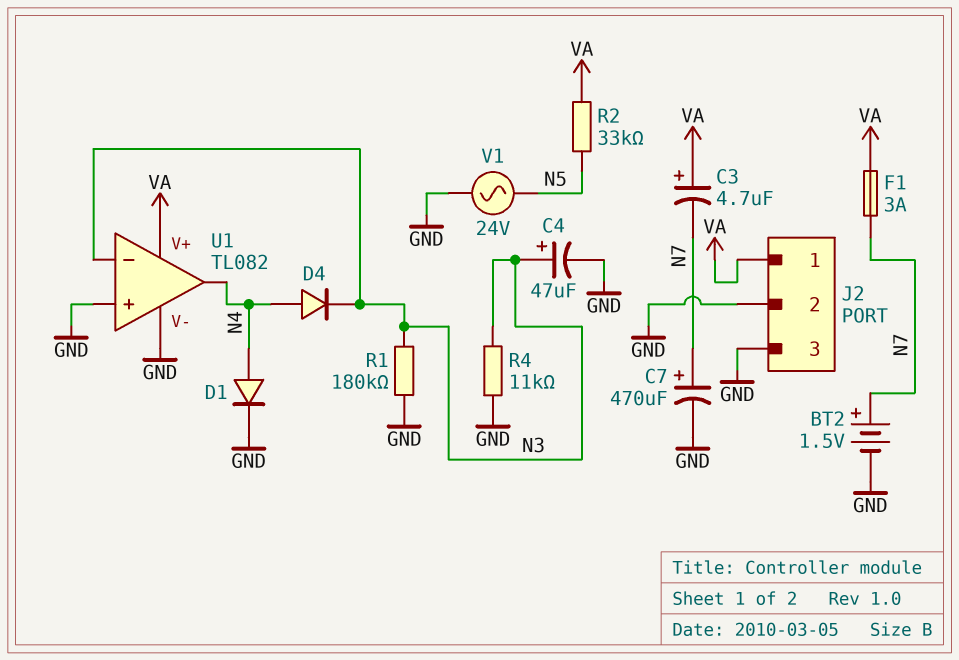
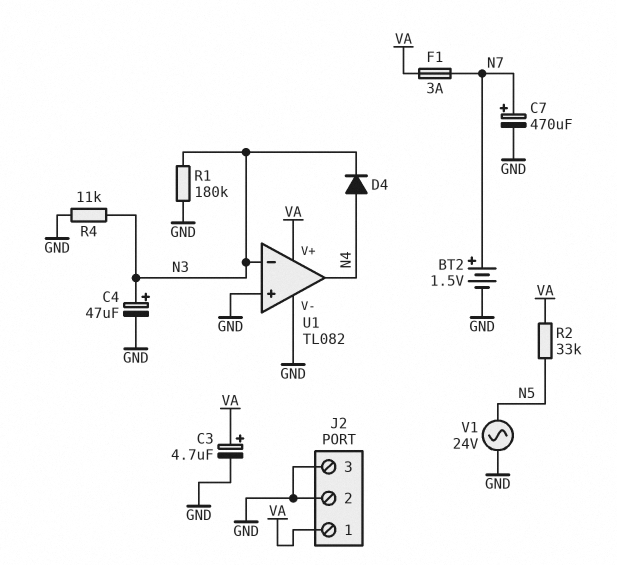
C3: 4.7uF (plus VA, minus N7) -> 4.7uF (plus VA, minus GND)
D1: diode (A N4, K GND) -> none

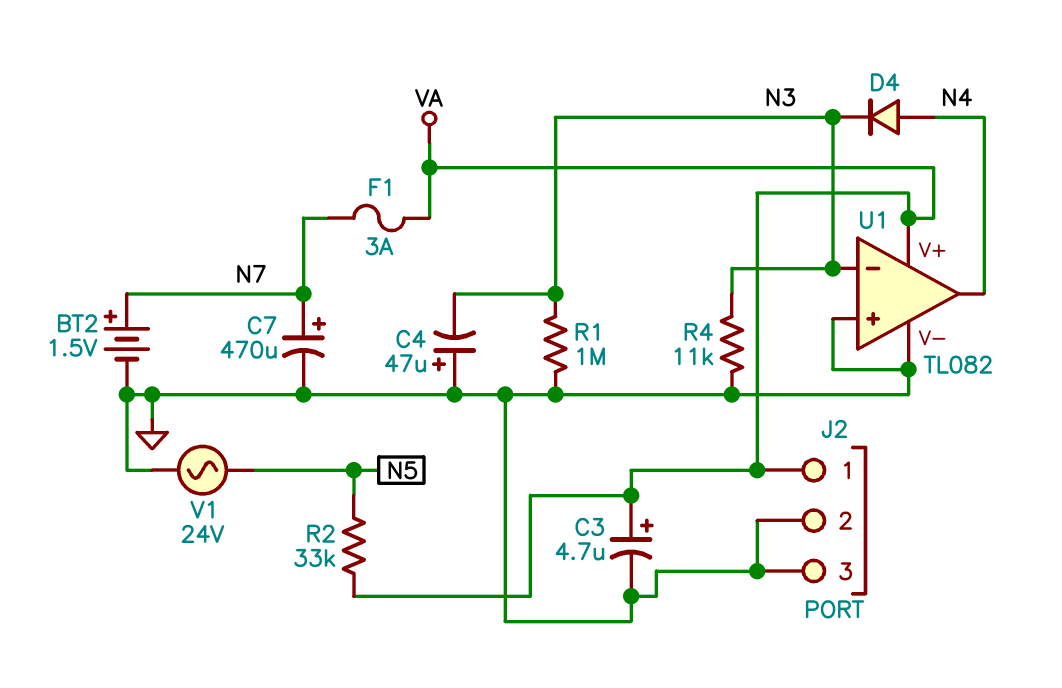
C4: 47uF (plus N3, minus GND) -> 47uF (plus GND, minus N3)
R1: 180k (GND, N3) -> 1M (GND, N3)

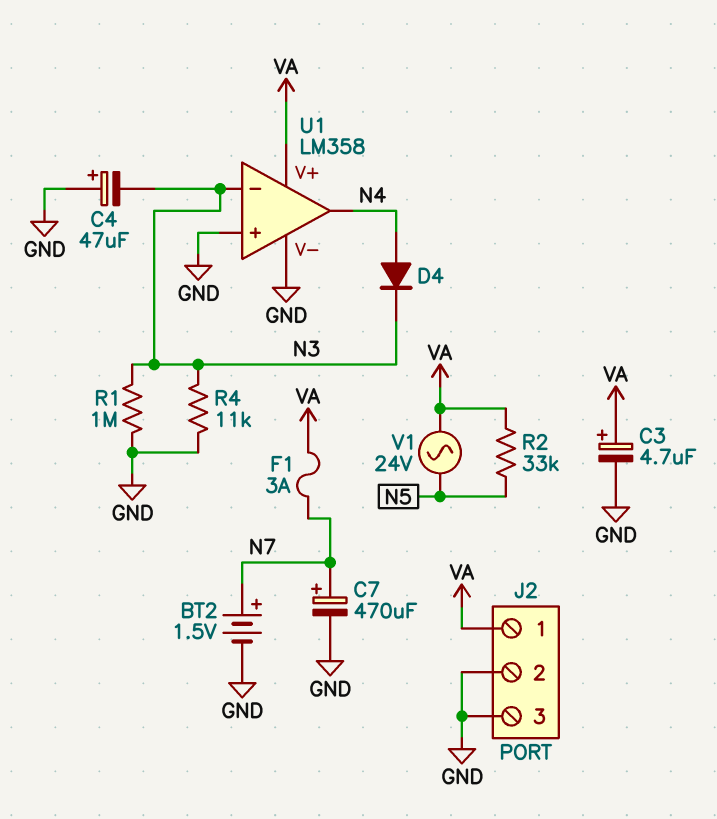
U1: TL082 -> LM358
V1: AC 24V (GND, N5) -> AC 24V (N5, VA)

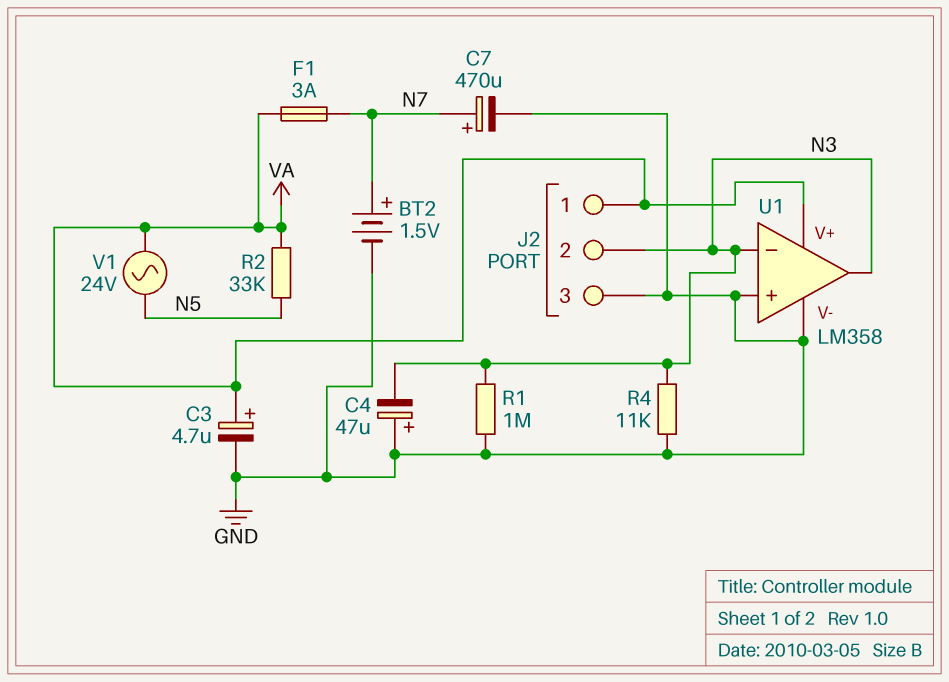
D4: diode (A N4, K N3) -> none
J2 pin 2: GND -> N3
U1 pin out: N4 -> N3

